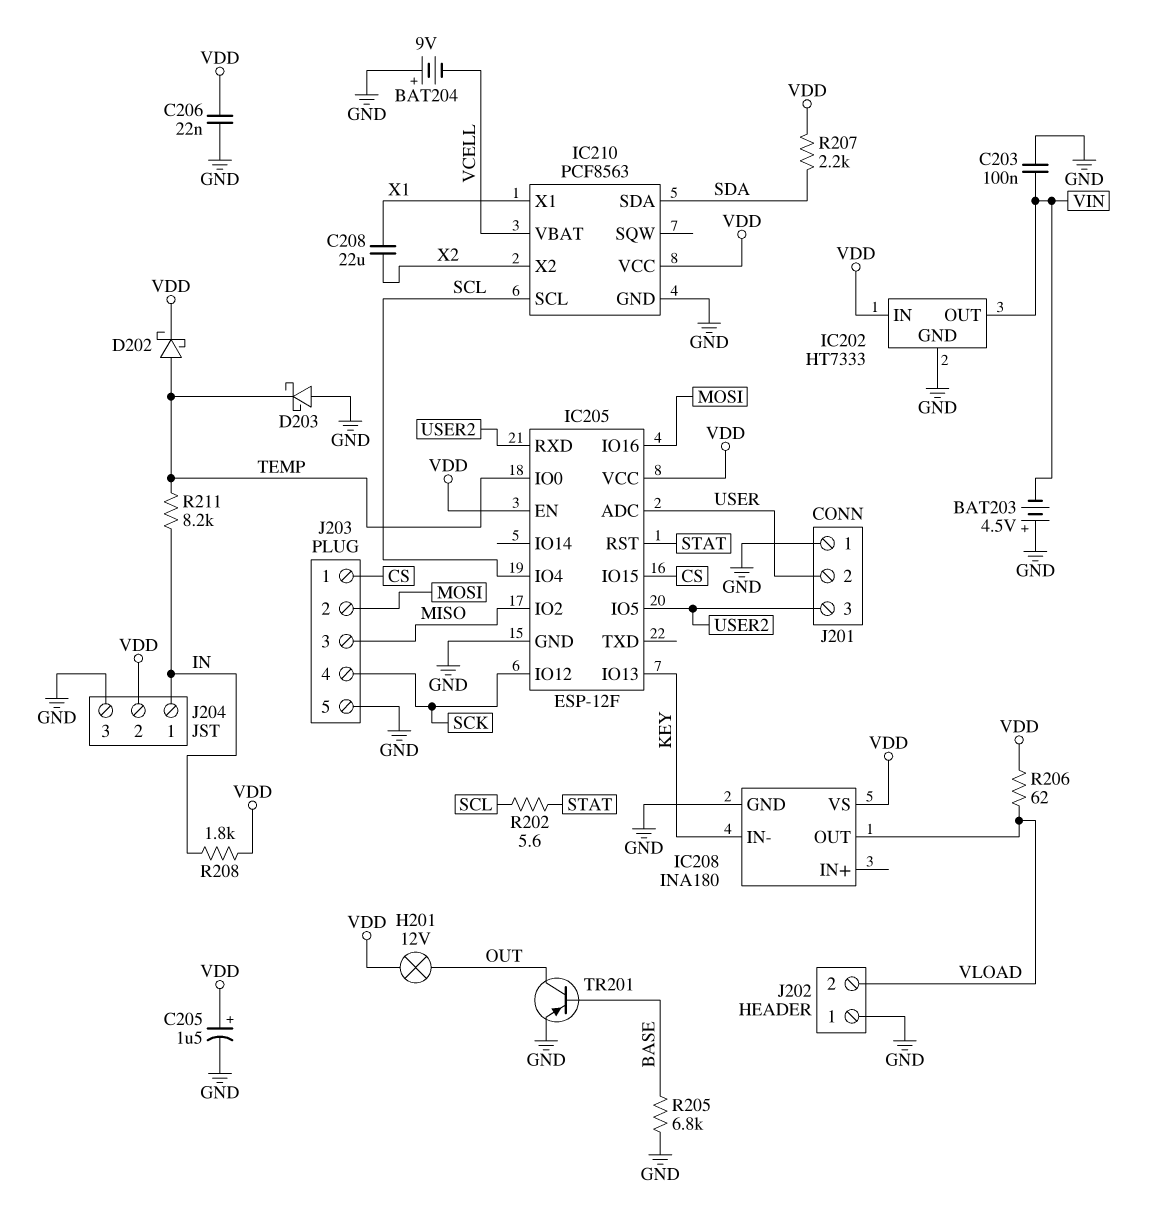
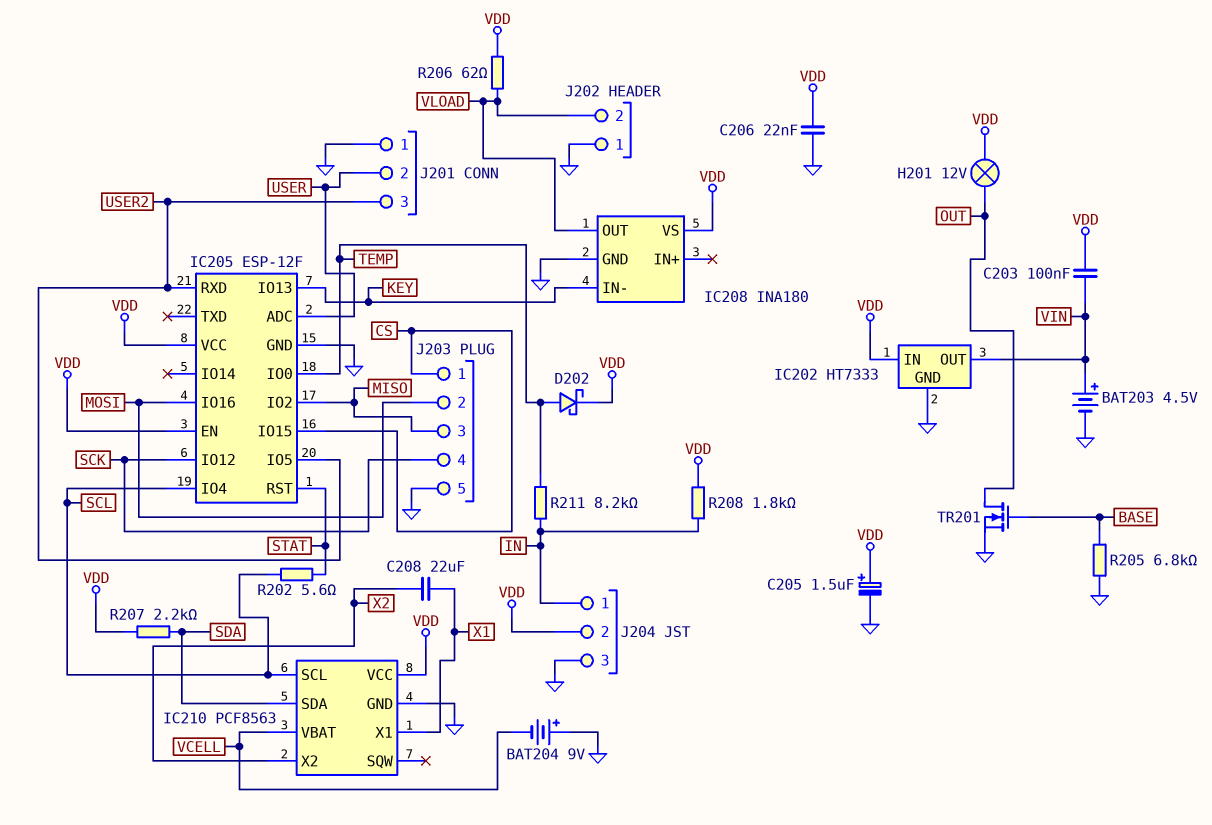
BAT203: 4.5V (plus GND, minus VIN) -> 4.5V (plus VIN, minus GND)
C203: 100nF (GND, VIN) -> 100nF (VDD, VIN)
D203: schottky (A GND, K TEMP) -> none
TR201: PNP (B BASE, C OUT, E GND) -> NMOS (G BASE, D OUT, S GND)

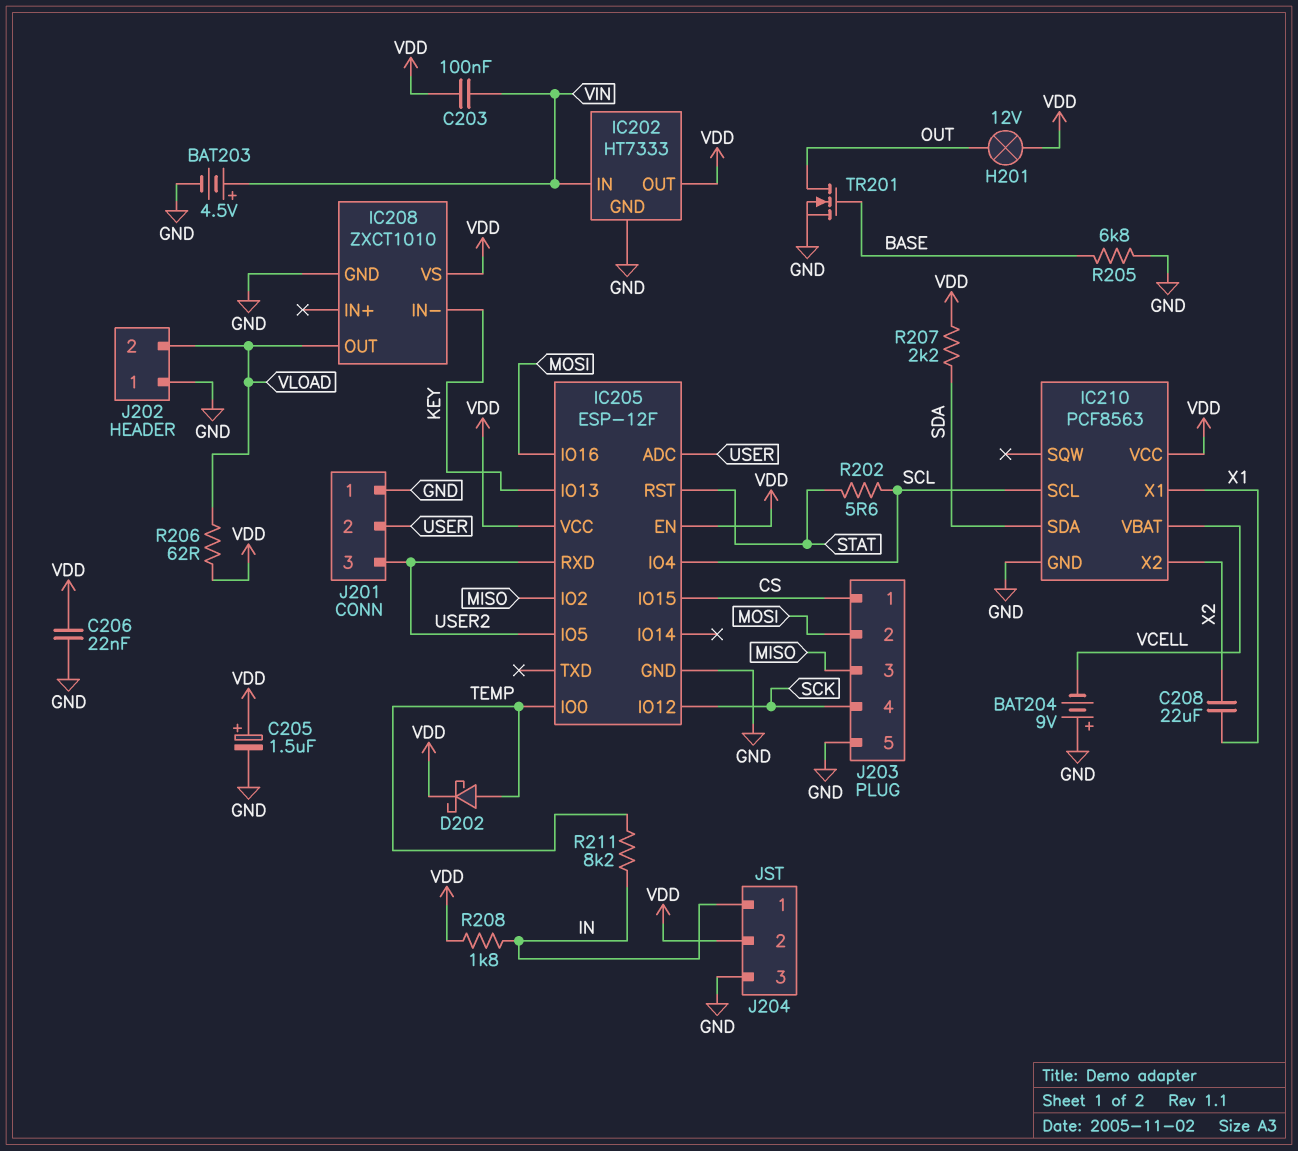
IC202 pin IN: VDD -> VIN
IC202 pin OUT: VIN -> VDD
IC208: INA180 -> ZXCT1010

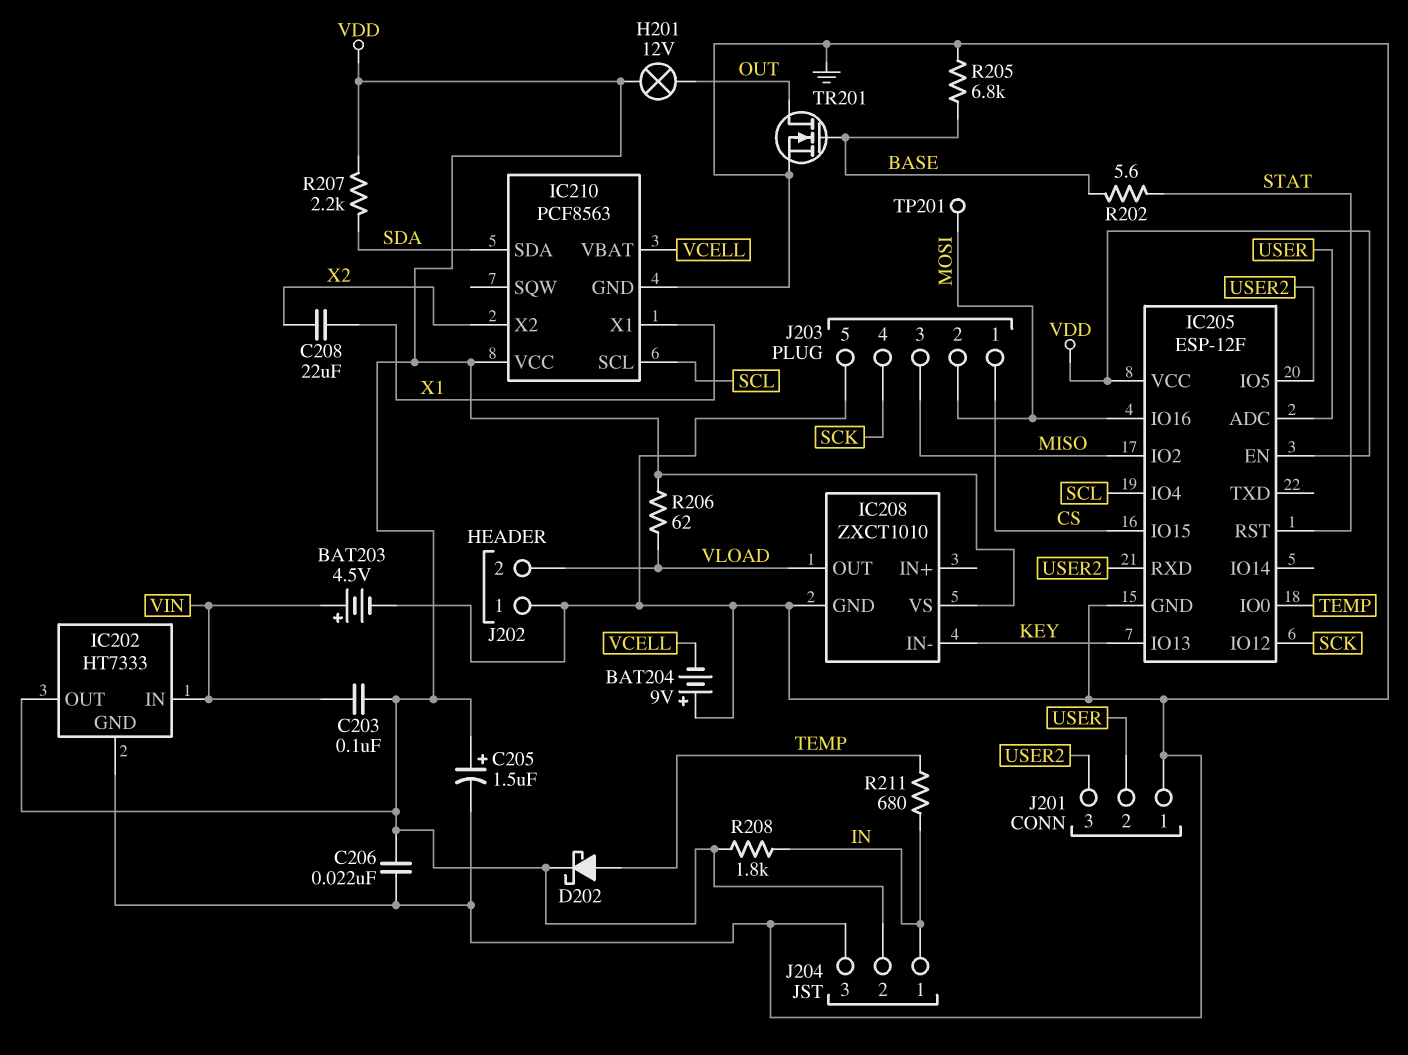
R202: 5.6 (SCL, STAT) -> 5.6 (BASE, STAT)
R211: 8.2k (IN, TEMP) -> 680 (IN, TEMP)
TP201: none -> test point (MOSI)

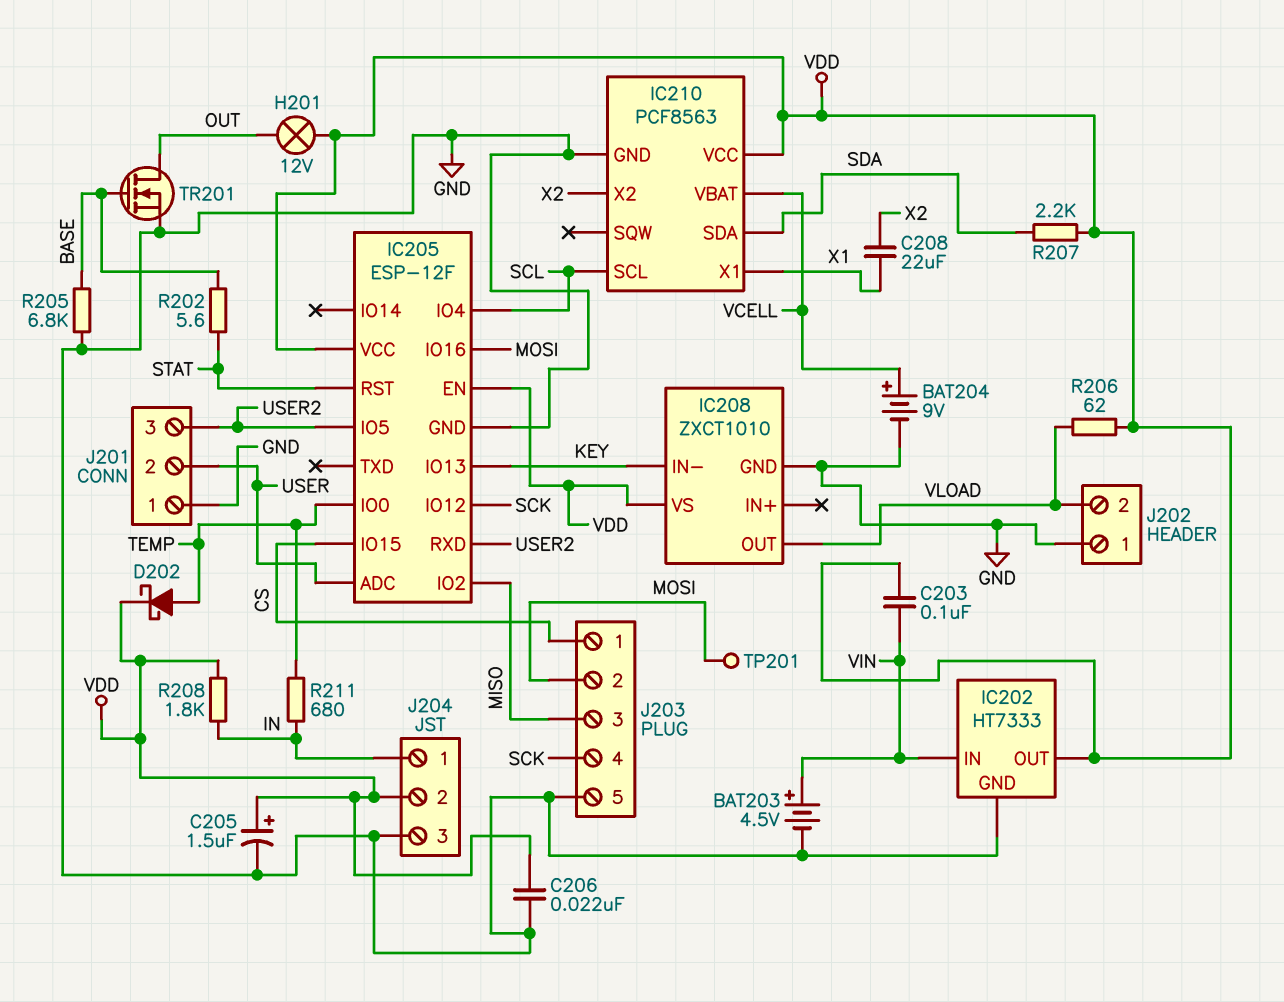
BAT204: 9V (plus GND, minus VCELL) -> 9V (plus VCELL, minus GND)

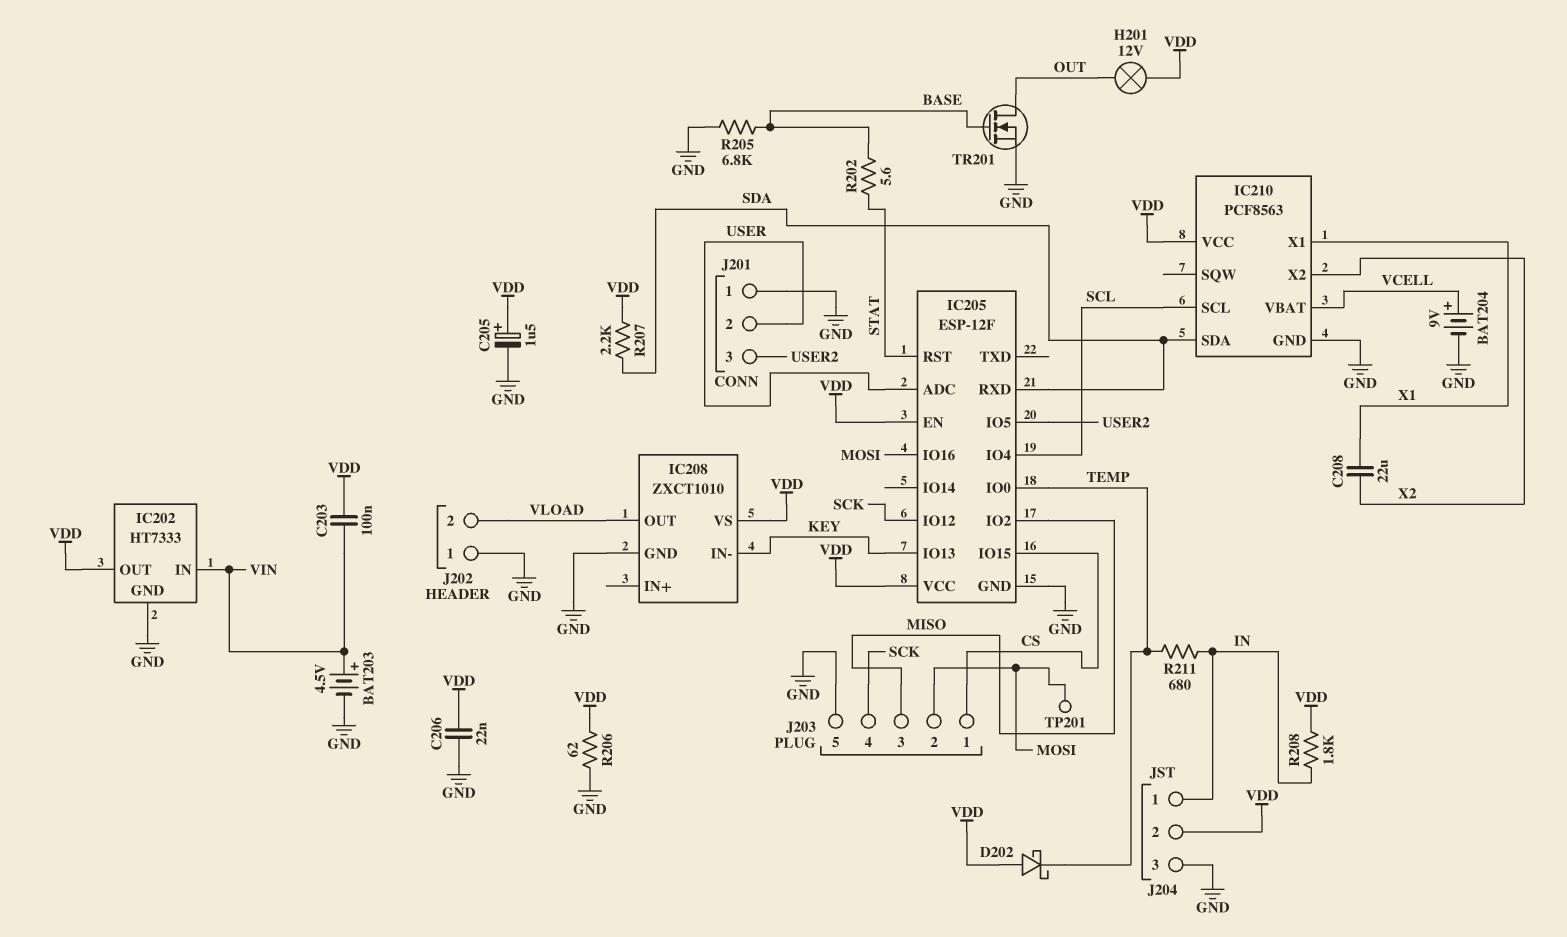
D202: schottky (A TEMP, K VDD) -> schottky (A VDD, K TEMP)
IC205 pin RXD: USER2 -> SDA
R206: 62 (VDD, VLOAD) -> 62 (GND, VDD)

